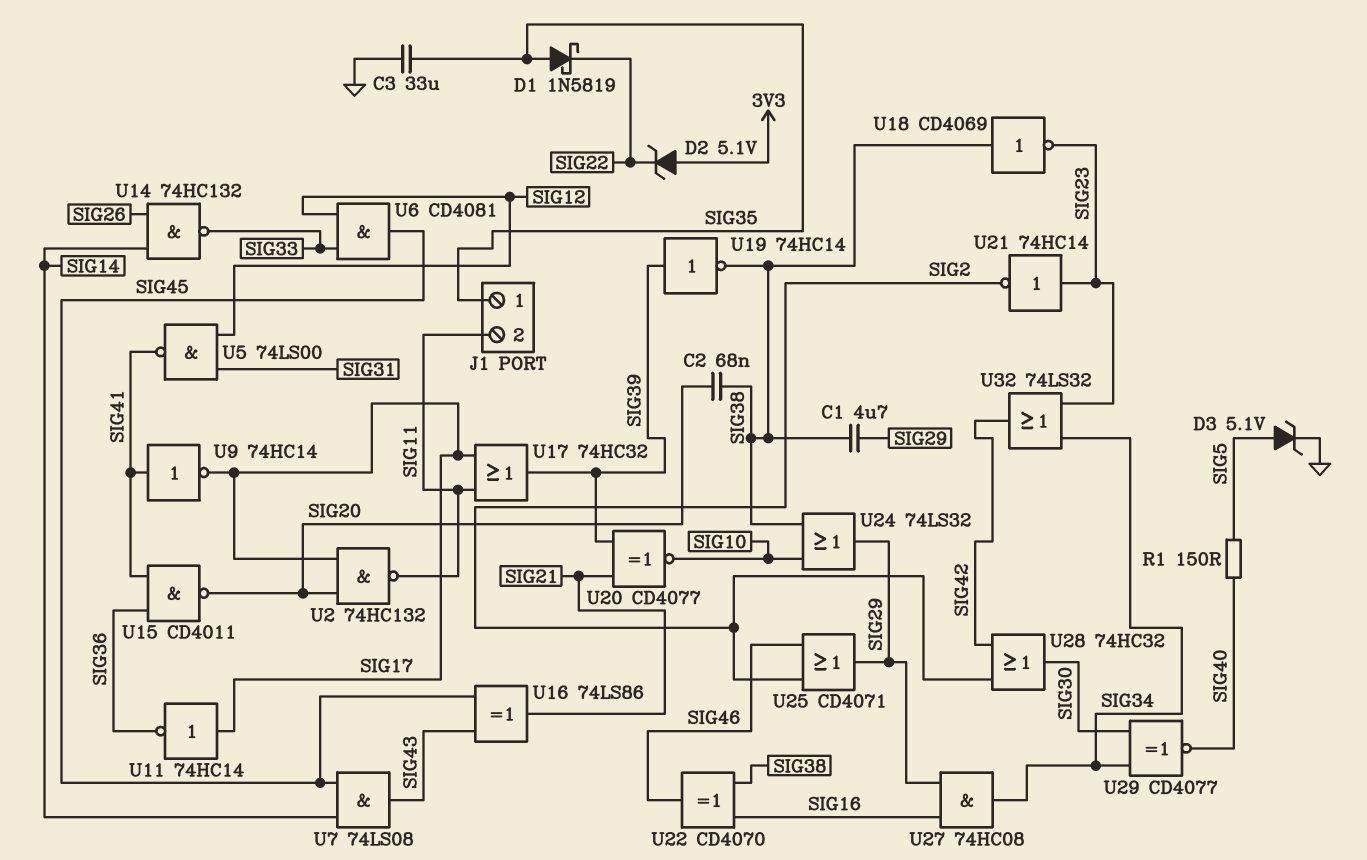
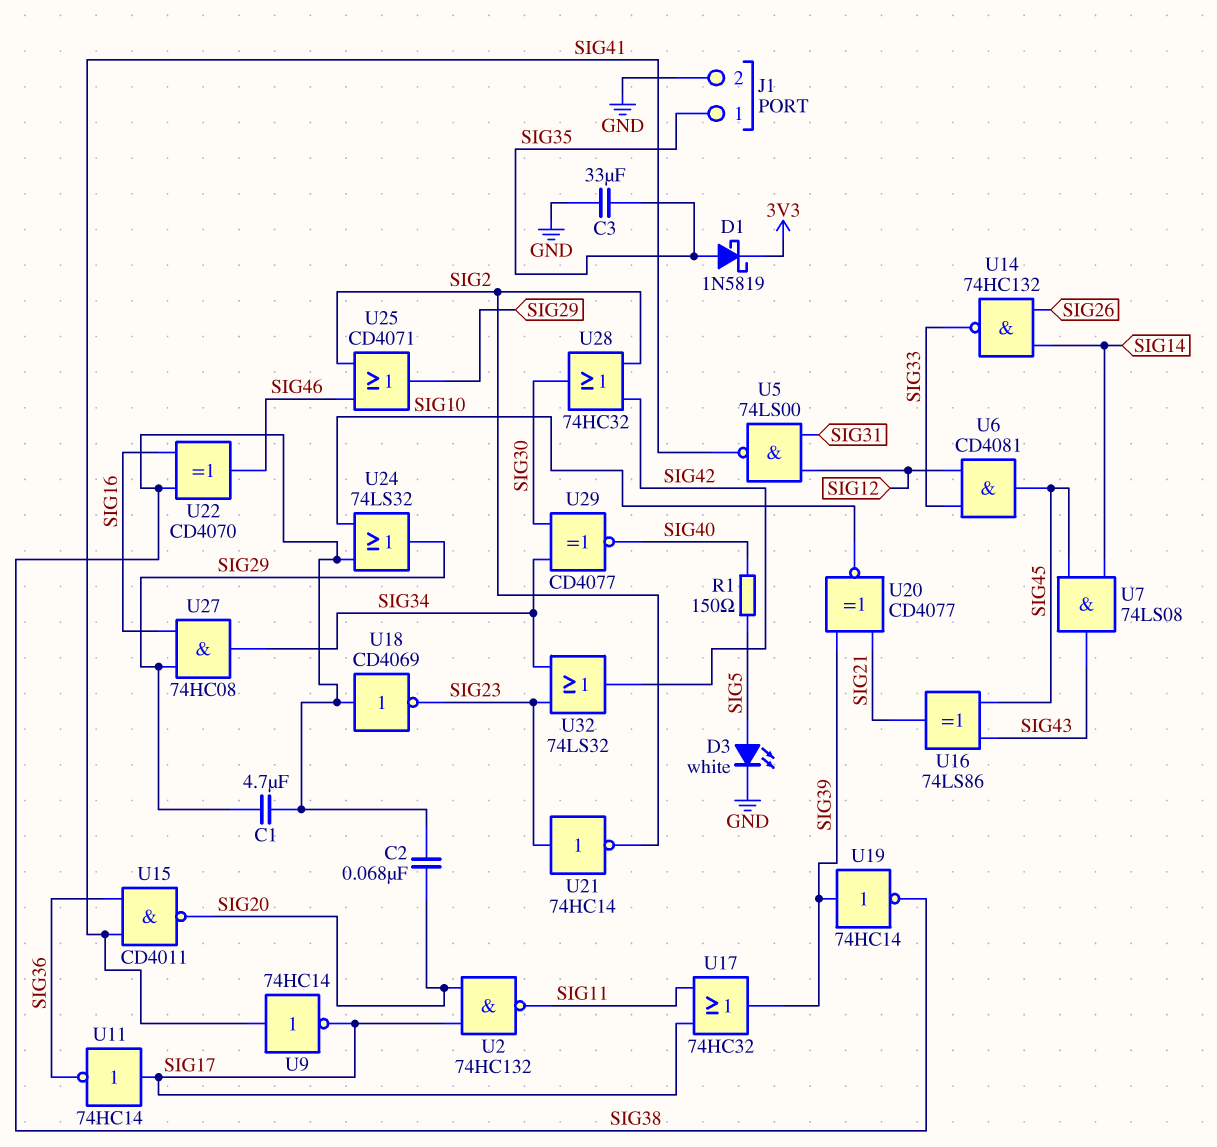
D1: schottky 1N5819 (A SIG35, K SIG22) -> schottky 1N5819 (A SIG35, K 3V3)
D2: zener 5.1V (A 3V3, K SIG22) -> none
D3: zener 5.1V (A SIG5, K GND) -> LED white (A SIG5, K GND)
J1 pin 2: SIG11 -> GND

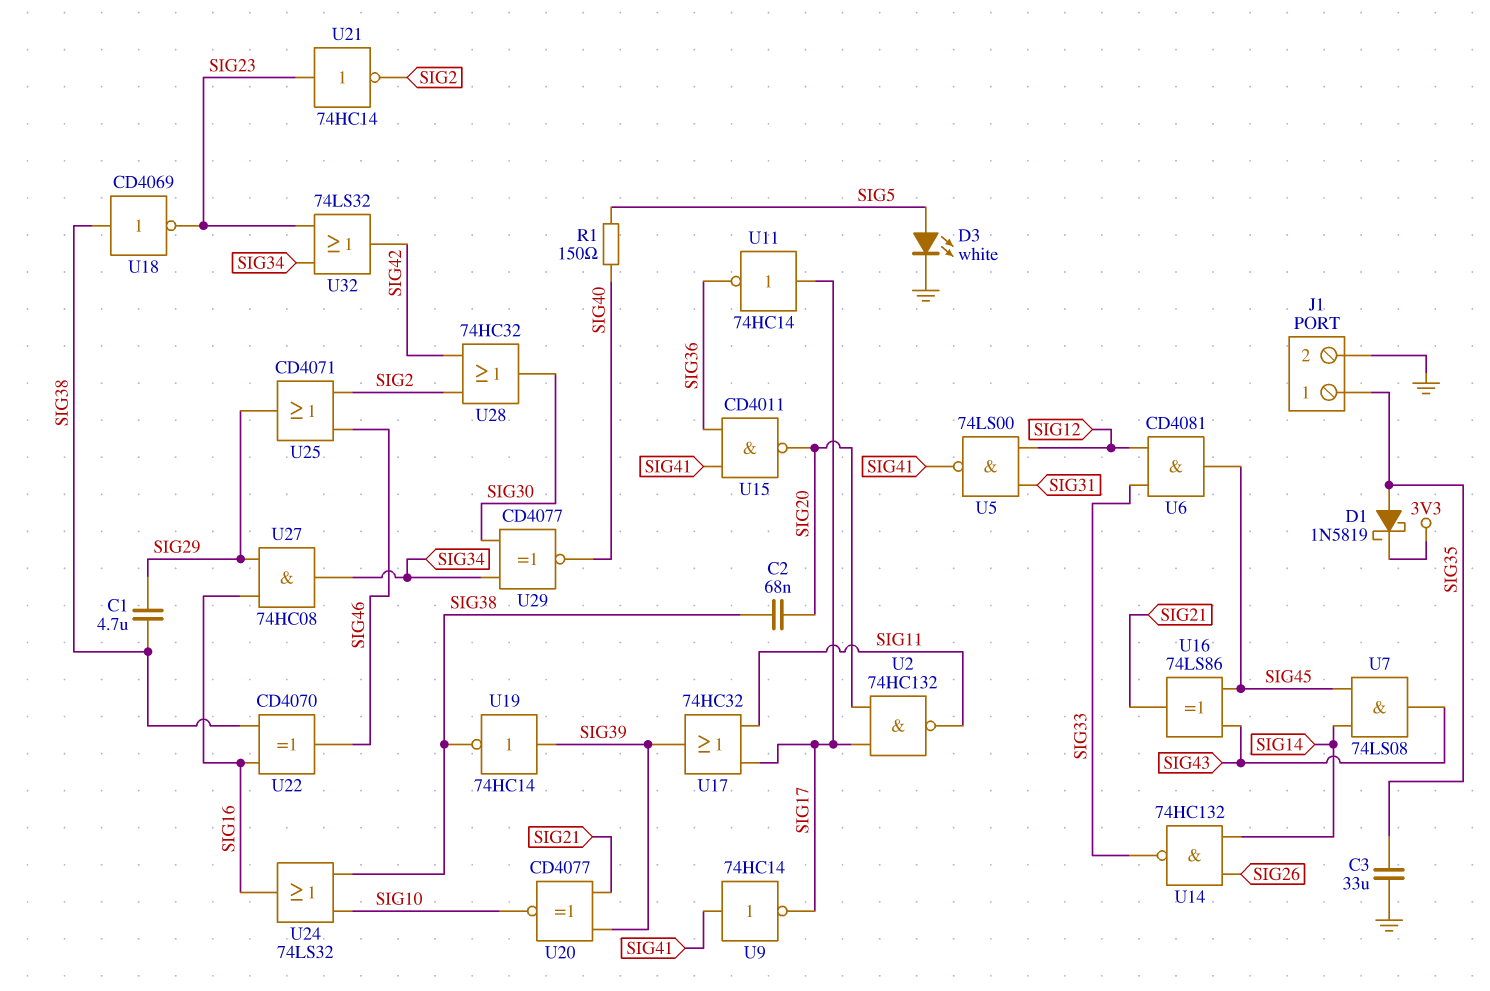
U24: OR 74LS32 (in SIG10, in SIG38, out SIG29) -> OR 74LS32 (in SIG10, in SIG38, out SIG16)

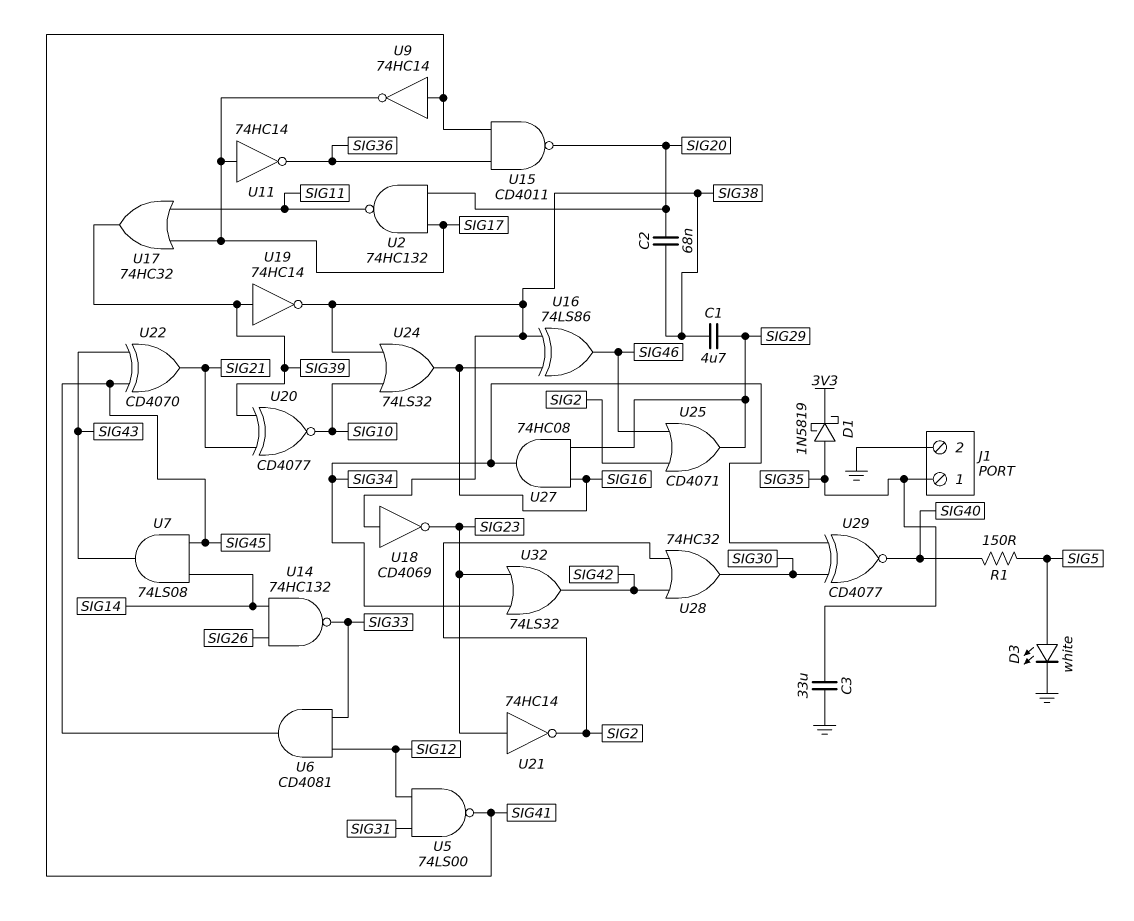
U16: XOR 74LS86 (in SIG43, in SIG45, out SIG21) -> XOR 74LS86 (in SIG16, in SIG38, out SIG46)
U22: XOR CD4070 (in SIG16, in SIG38, out SIG46) -> XOR CD4070 (in SIG43, in SIG45, out SIG21)

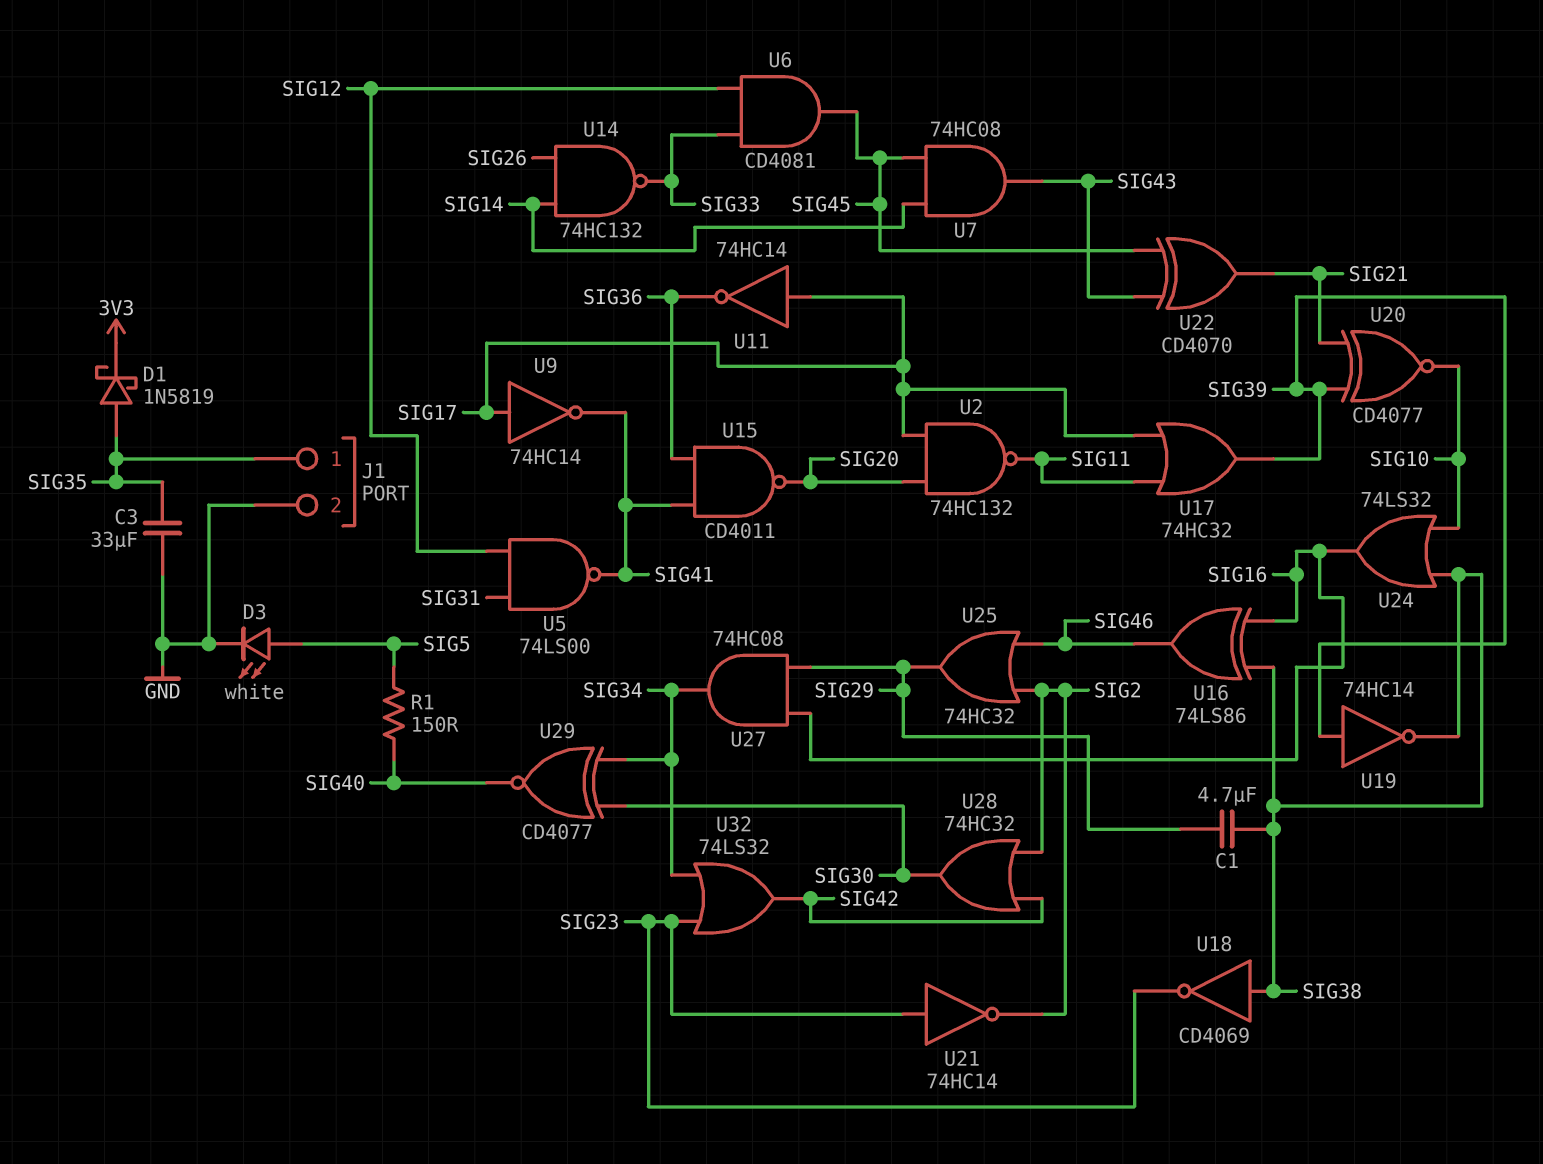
C2: 68nF (SIG20, SIG38) -> none
U7: AND 74LS08 (in SIG14, in SIG45, out SIG43) -> AND 74HC08 (in SIG14, in SIG45, out SIG43)
U9: NOT 74HC14 (in SIG41, out SIG17) -> NOT 74HC14 (in SIG17, out SIG41)
U25: OR CD4071 (in SIG2, in SIG46, out SIG29) -> OR 74HC32 (in SIG2, in SIG46, out SIG29)

